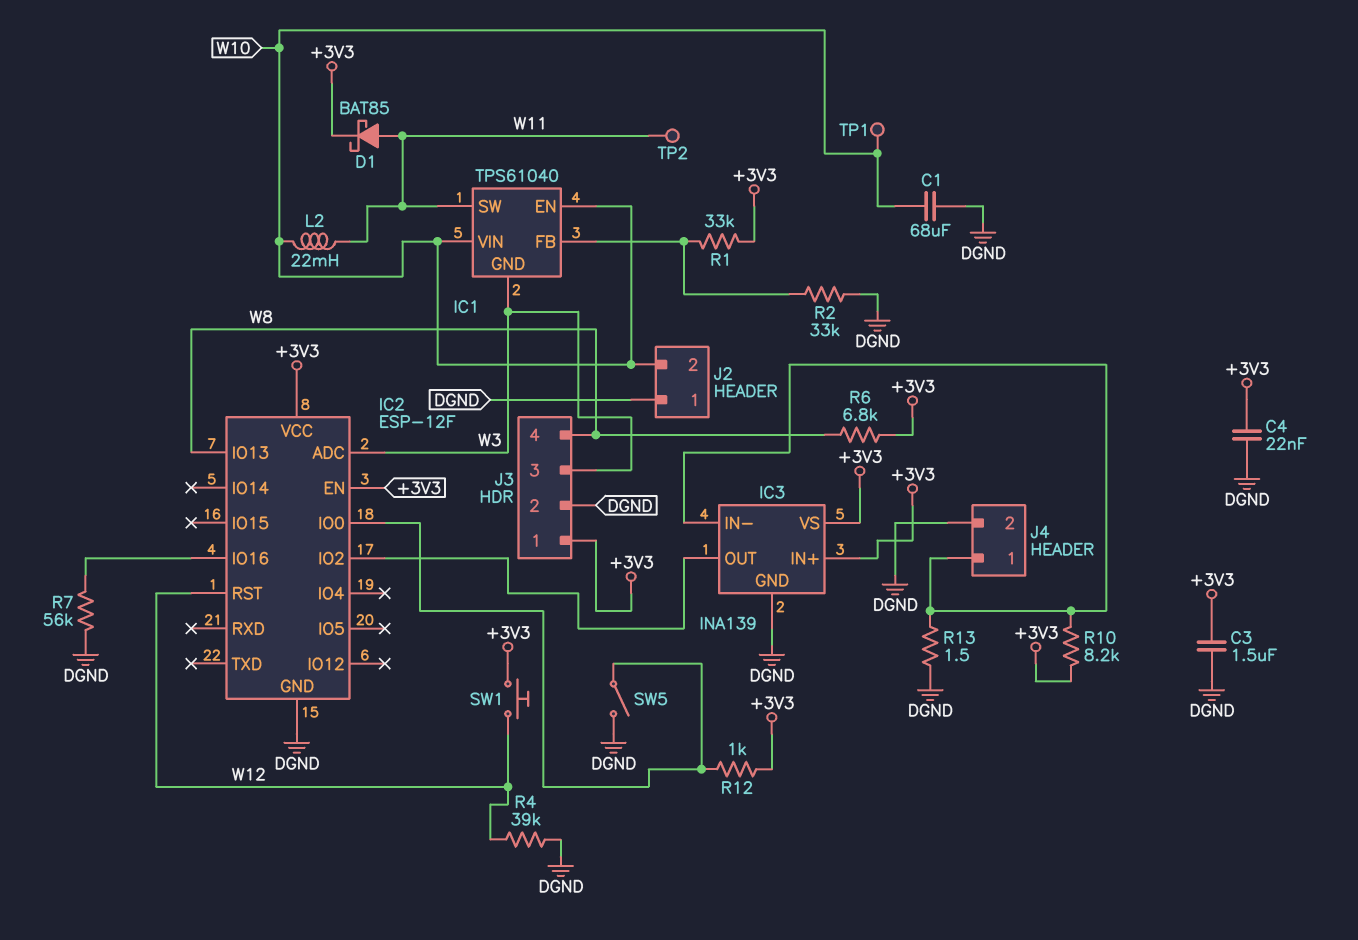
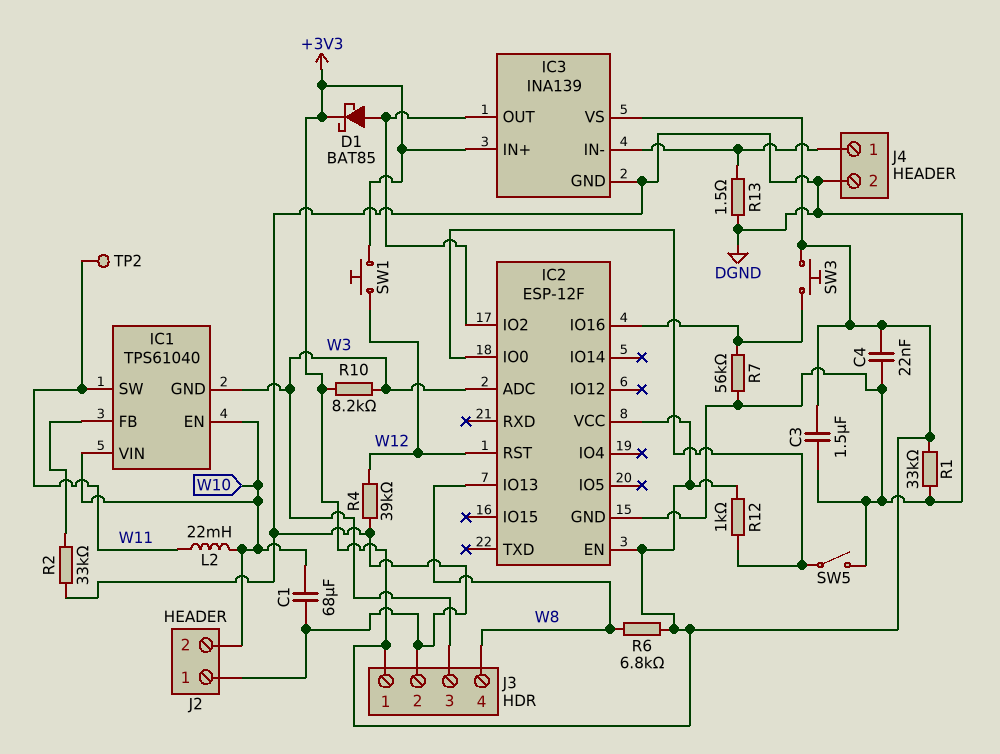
D1: schottky BAT85 (A W11, K +3V3) -> schottky BAT85 (A IC2/IO2, K +3V3)
R1: 33k (+3V3, IC1/FB) -> 33k (+3V3, DGND)
R10: 8.2k (+3V3, IC3/IN-) -> 8.2k (+3V3, W3)
SW3: none -> button (+3V3, IC2/IO16)
TP1: test point (W10) -> none

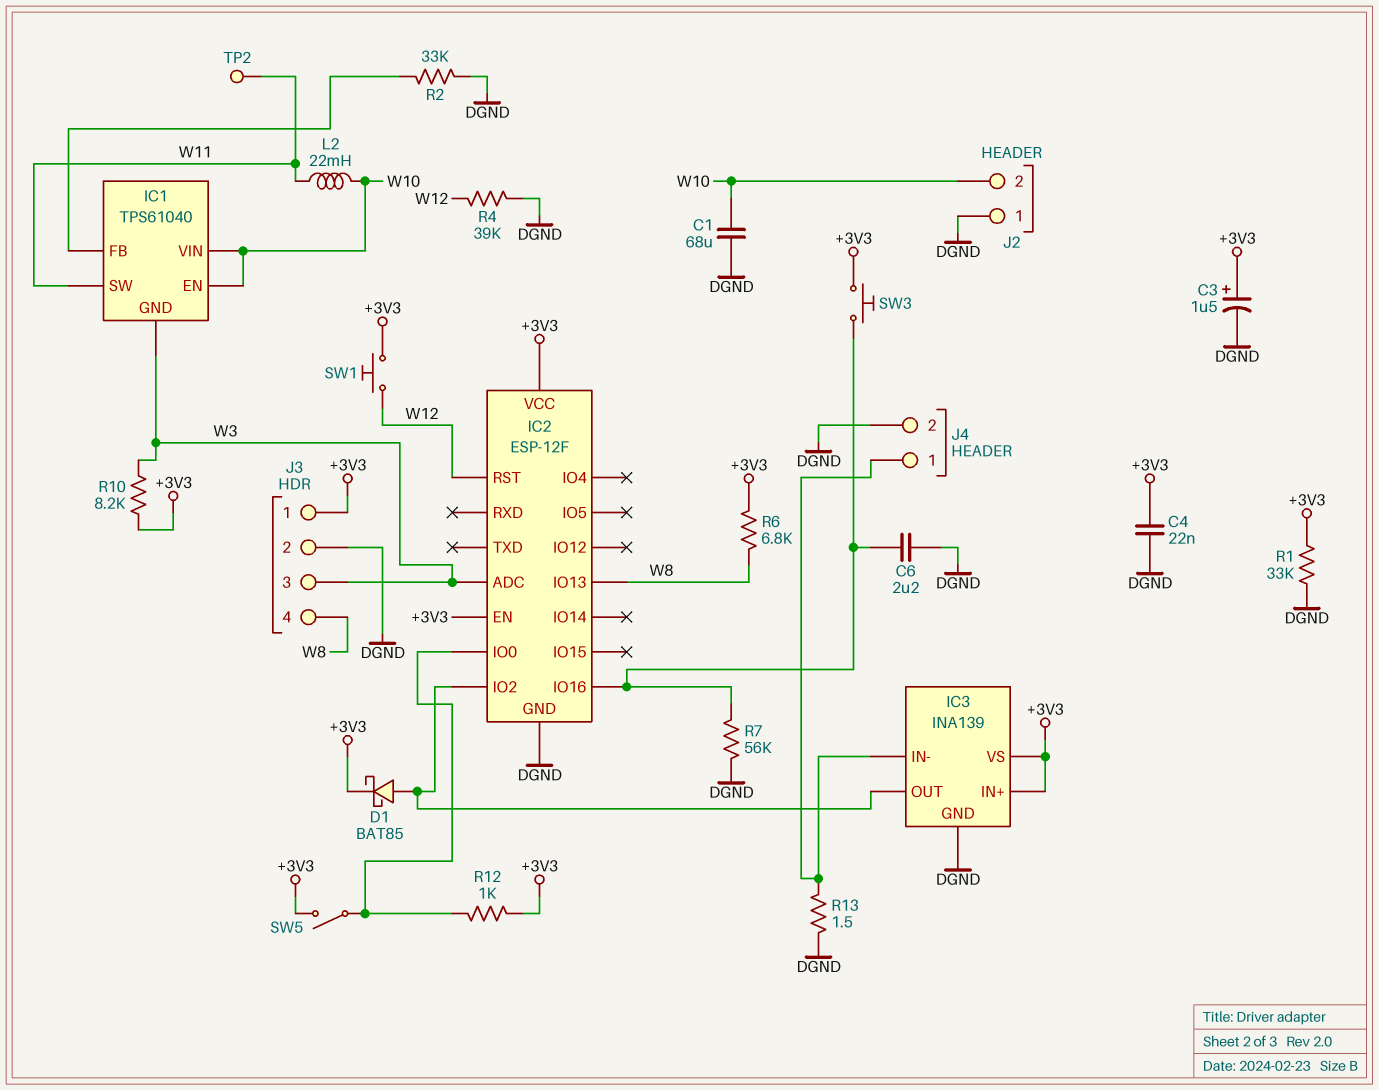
C3: 1.5uF (+3V3, DGND) -> 1.5uF (plus +3V3, minus DGND)
C6: none -> 2.2uF (DGND, IC2/IO16)
SW5: switch (DGND, IC2/IO0) -> switch (+3V3, IC2/IO0)

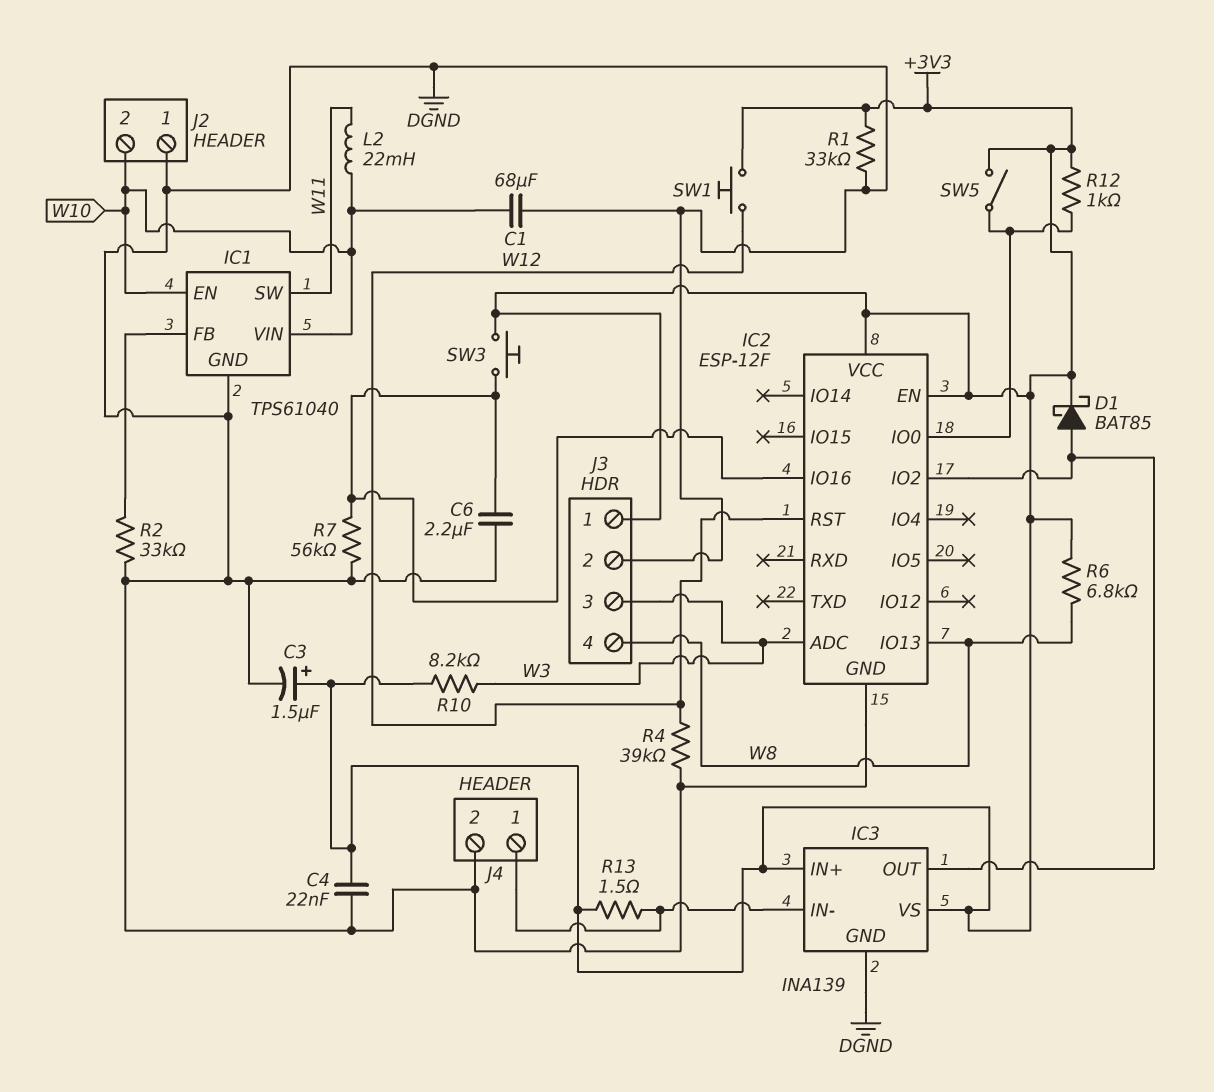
IC1 pin GND: W3 -> DGND
R13: 1.5 (DGND, IC3/IN-) -> 1.5 (+3V3, IC3/IN-)
TP2: test point (W11) -> none

